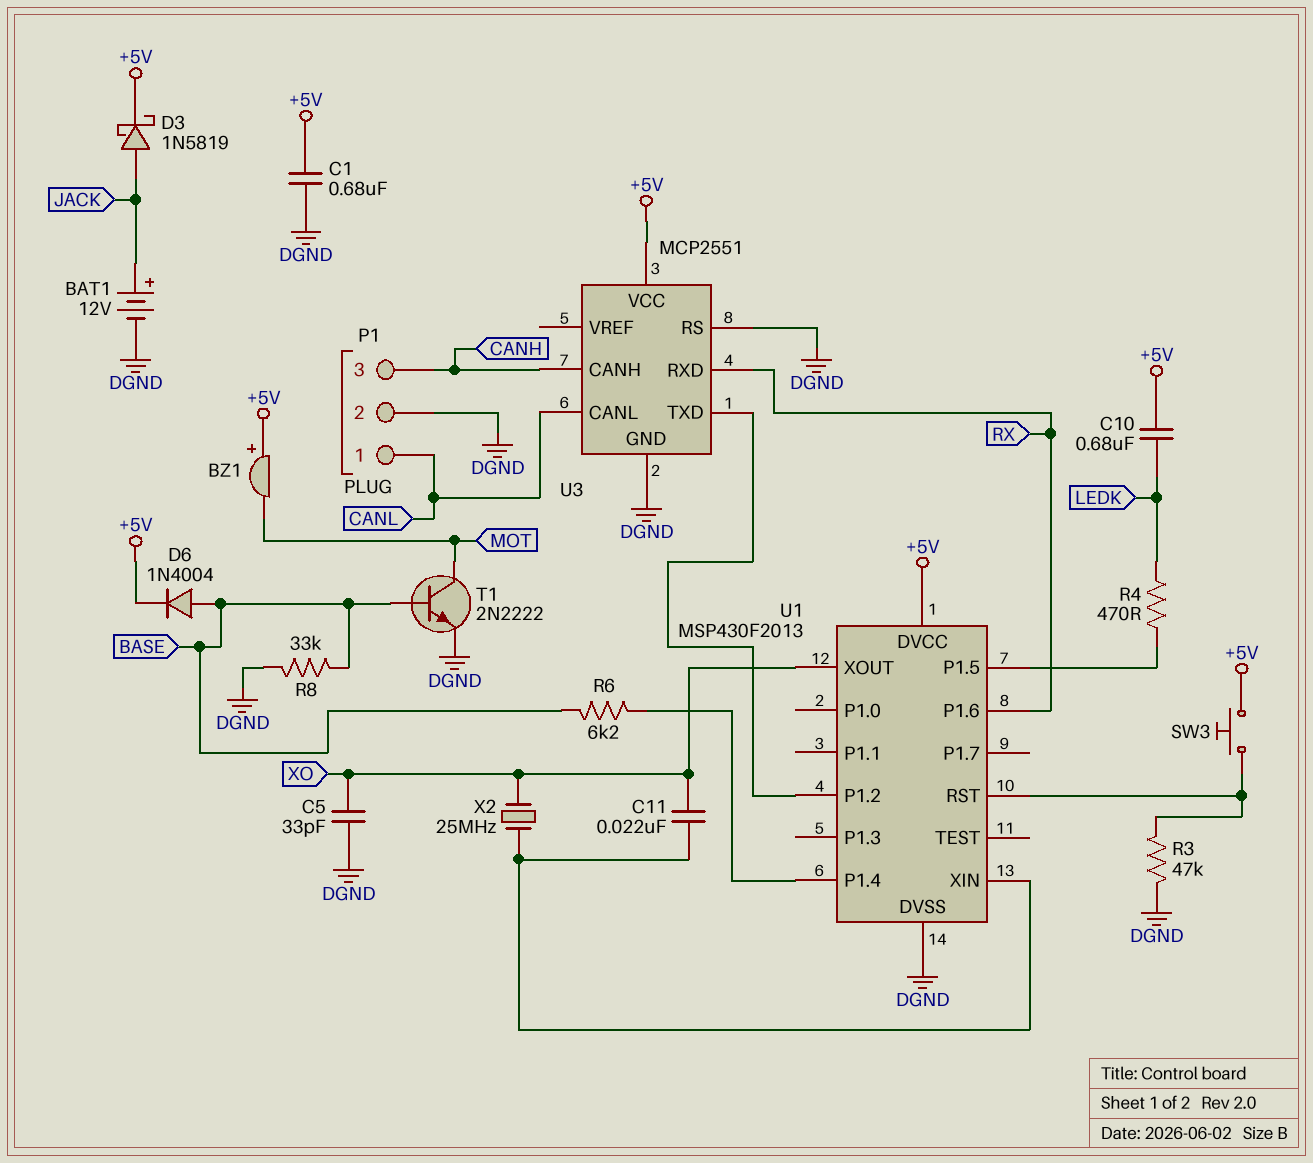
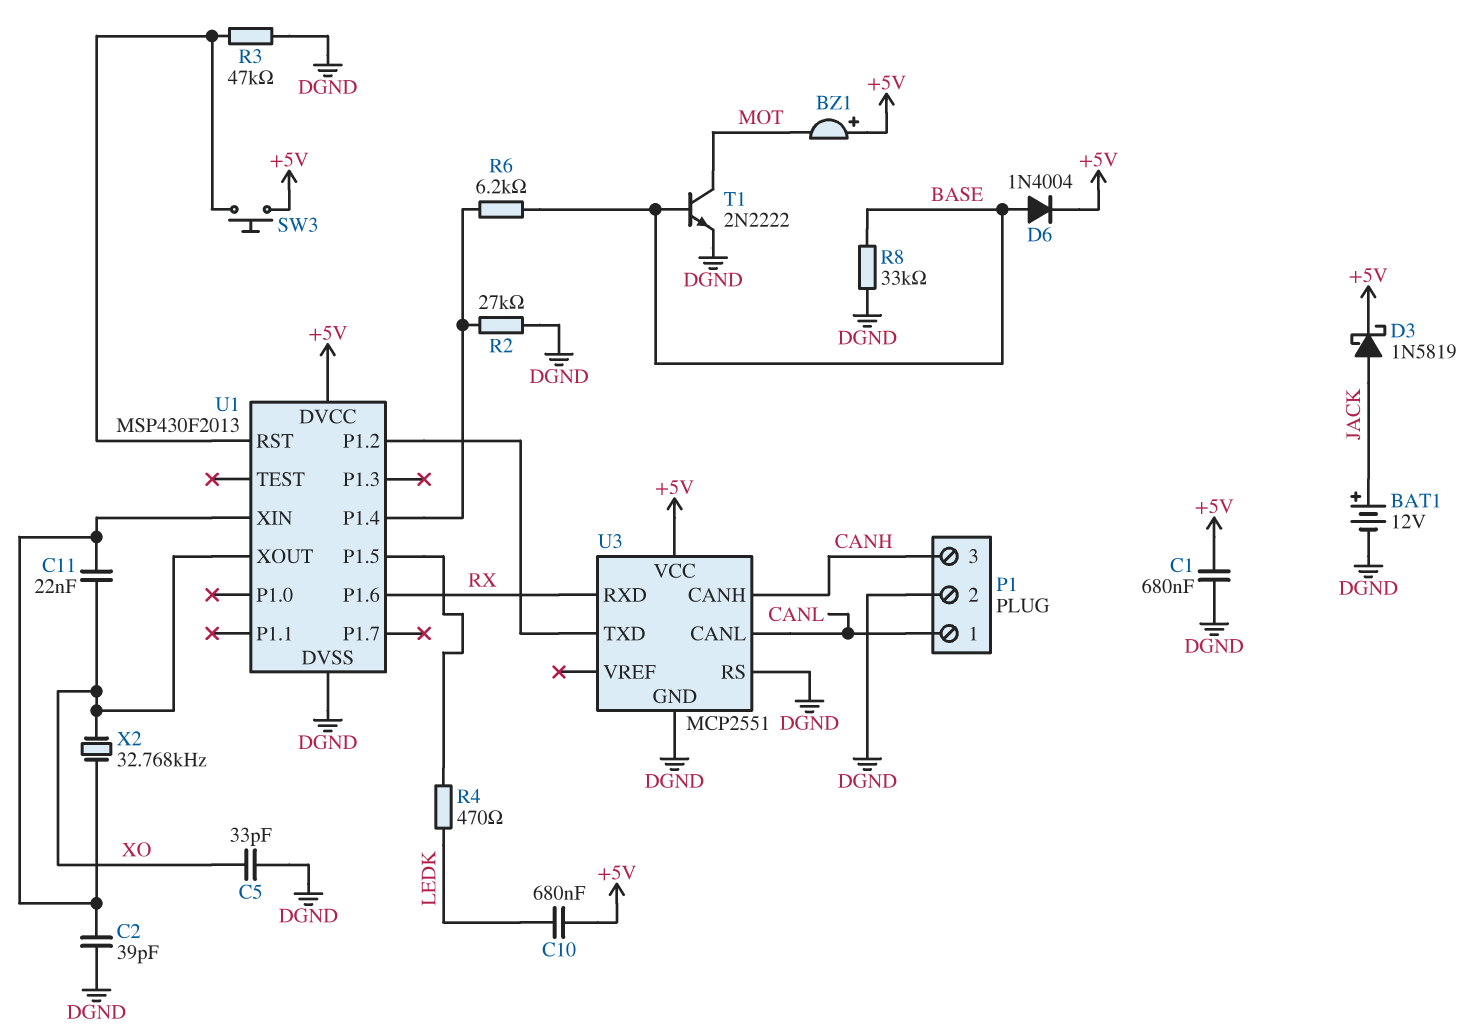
C2: none -> 39pF (DGND, U1/XIN)
R2: none -> 27k (DGND, U1/P1.4)
X2: 25MHz (U1/XIN, XO) -> 32.768kHz (U1/XIN, XO)

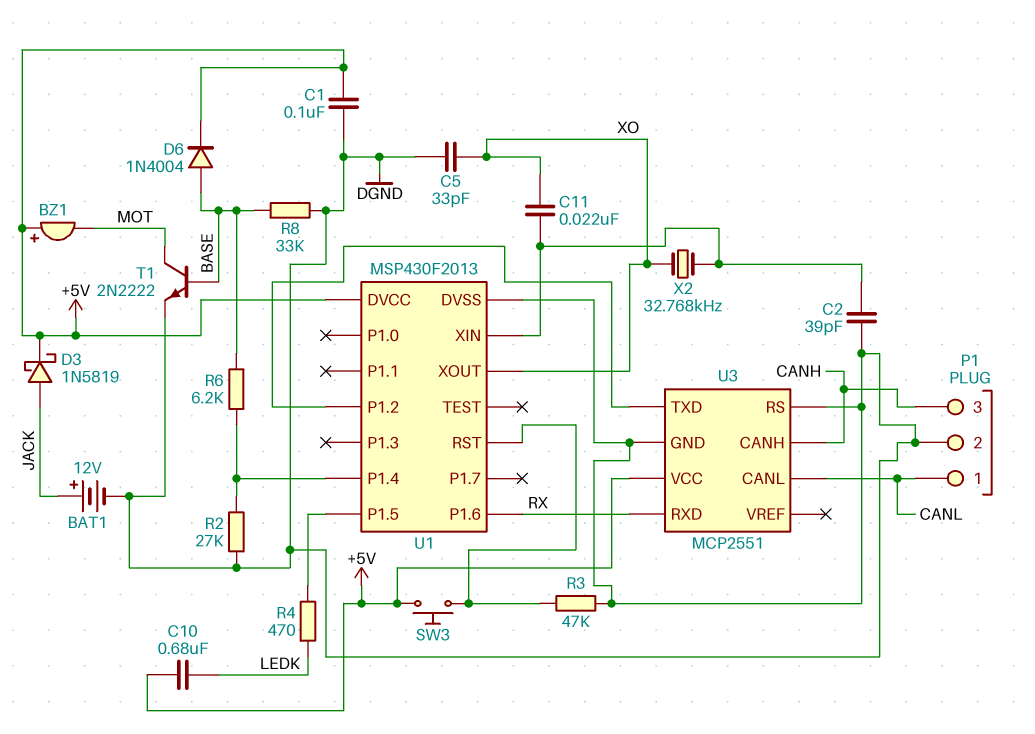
C1: 680nF (+5V, DGND) -> 100nF (+5V, DGND)

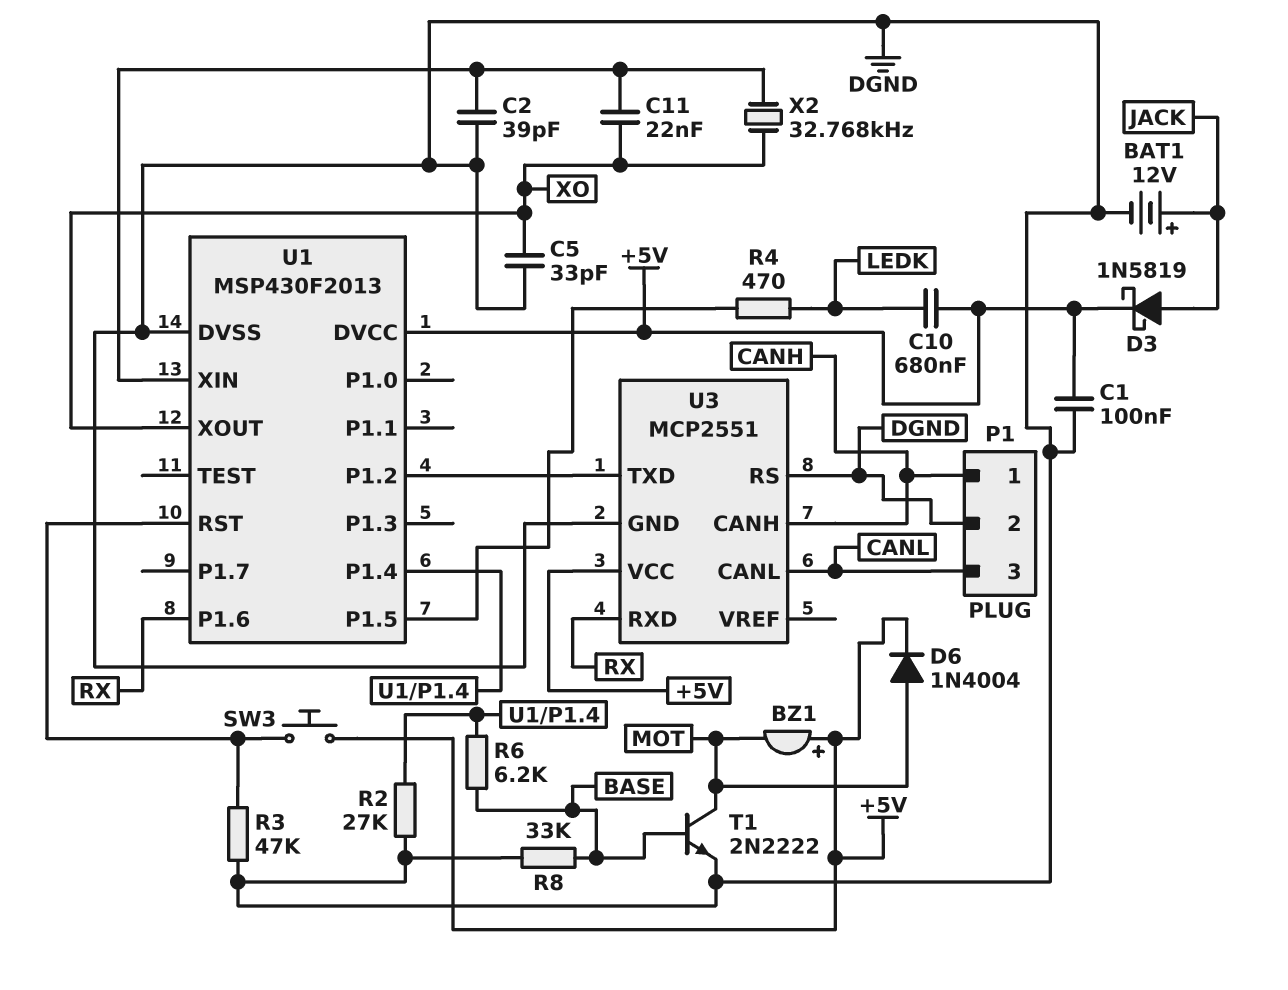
D6: diode 1N4004 (A BASE, K +5V) -> diode 1N4004 (A MOT, K +5V)
P1 pin 1: CANL -> CANH
P1 pin 3: CANH -> CANL

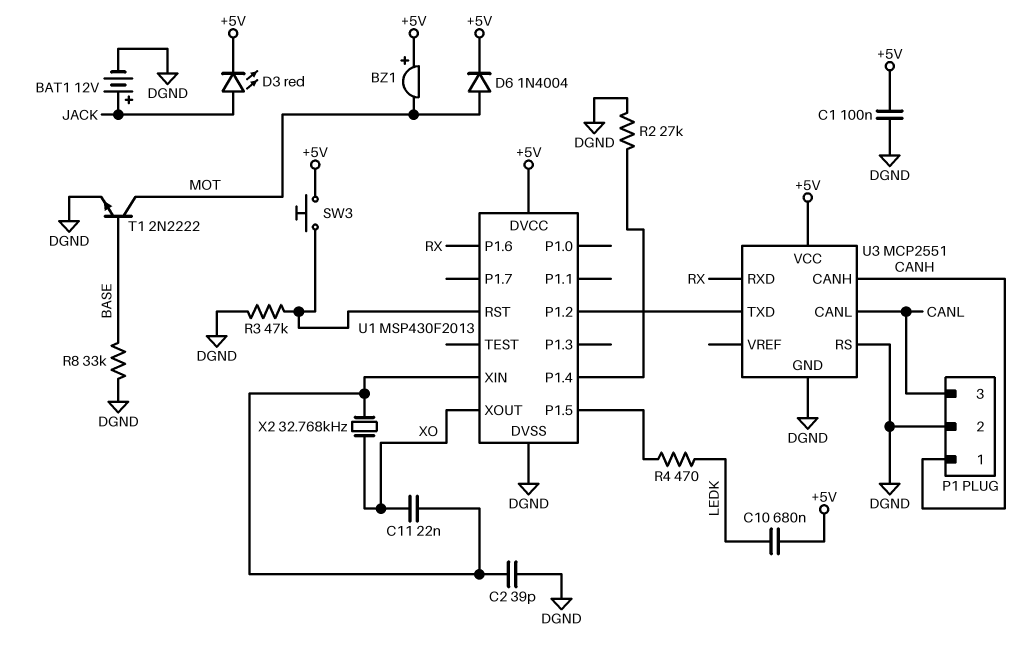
C5: 33pF (DGND, XO) -> none
D3: schottky 1N5819 (A JACK, K +5V) -> LED red (A JACK, K +5V)
R6: 6.2k (BASE, U1/P1.4) -> none

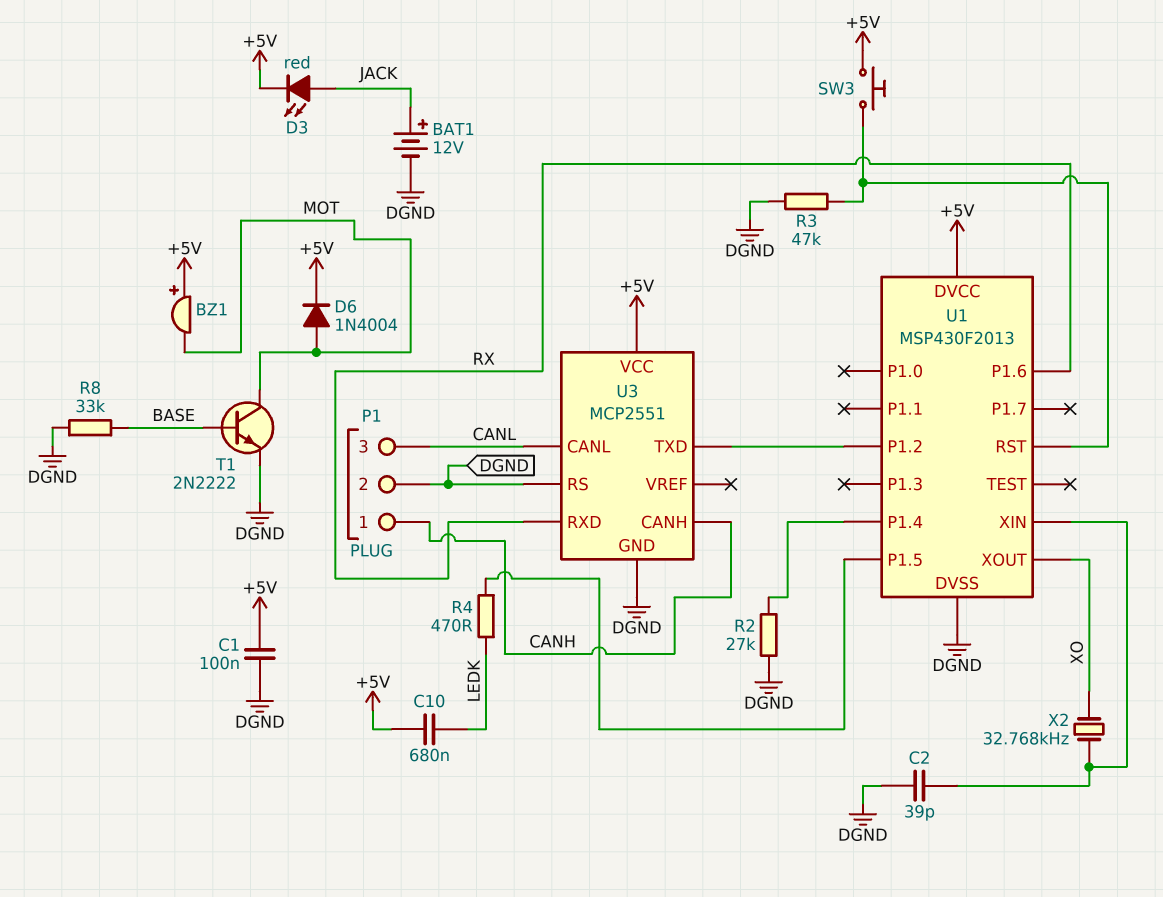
C11: 22nF (U1/XIN, XO) -> none

